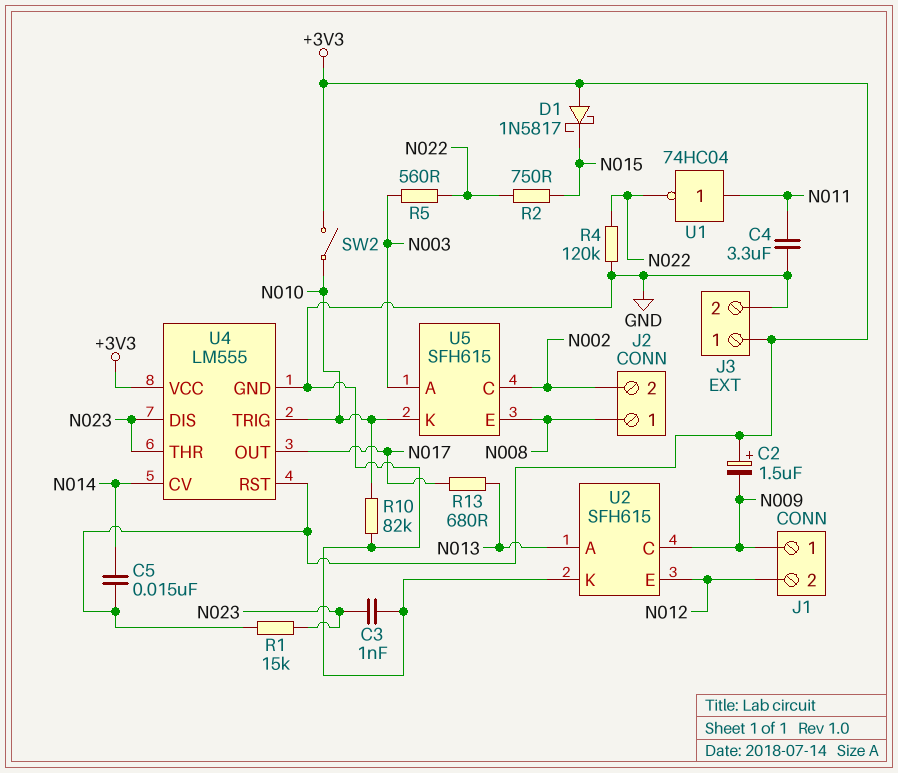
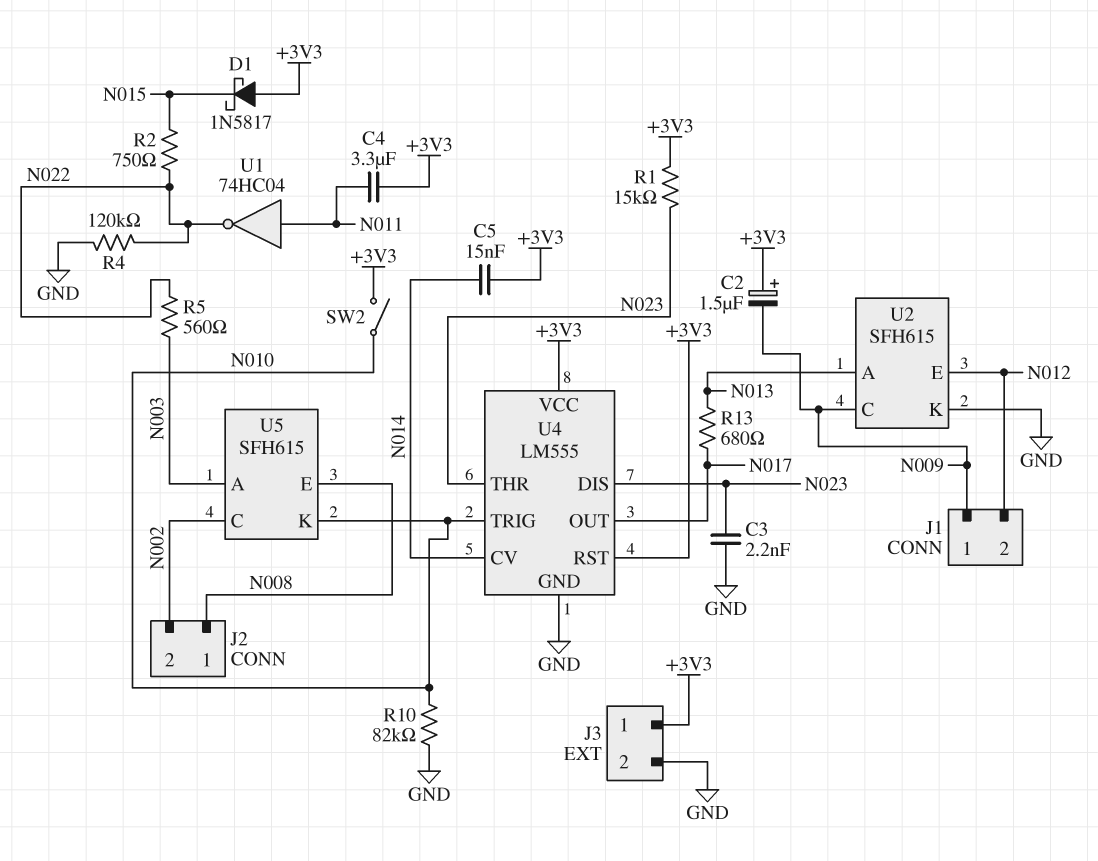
C3: 1nF (GND, N023) -> 2.2nF (GND, N023)
C4: 3.3uF (GND, N011) -> 3.3uF (+3V3, N011)

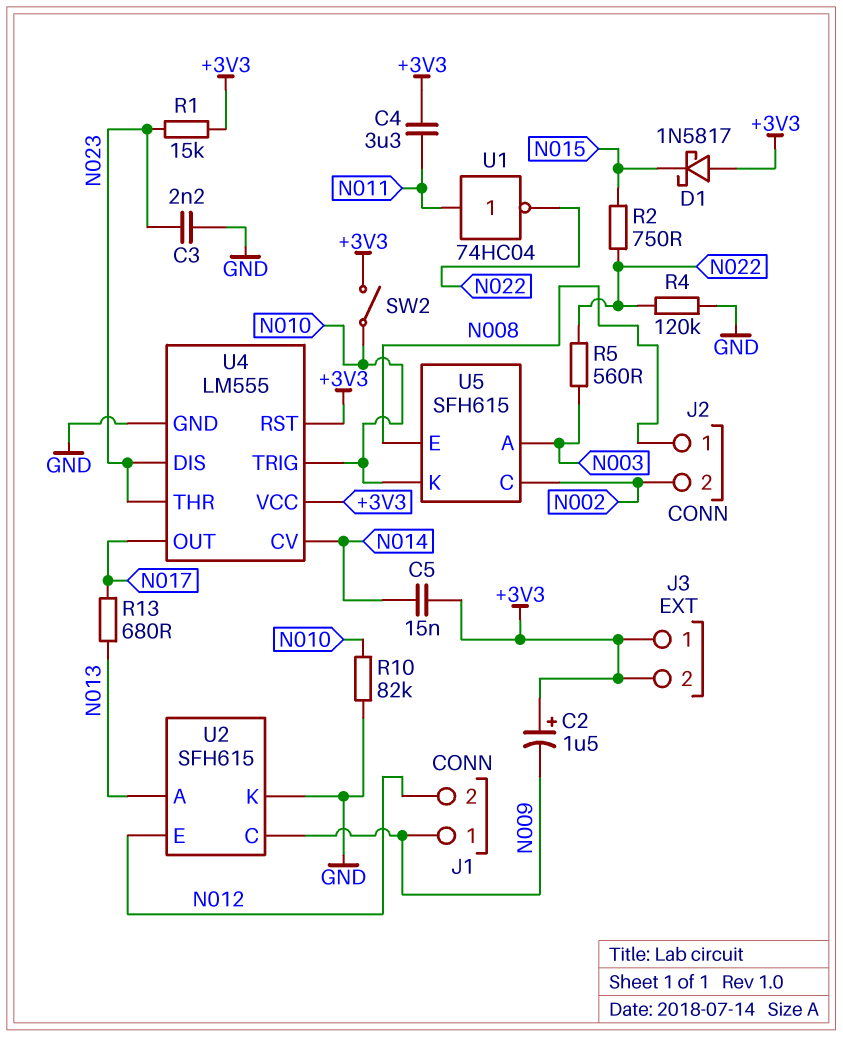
J3 pin 2: GND -> +3V3

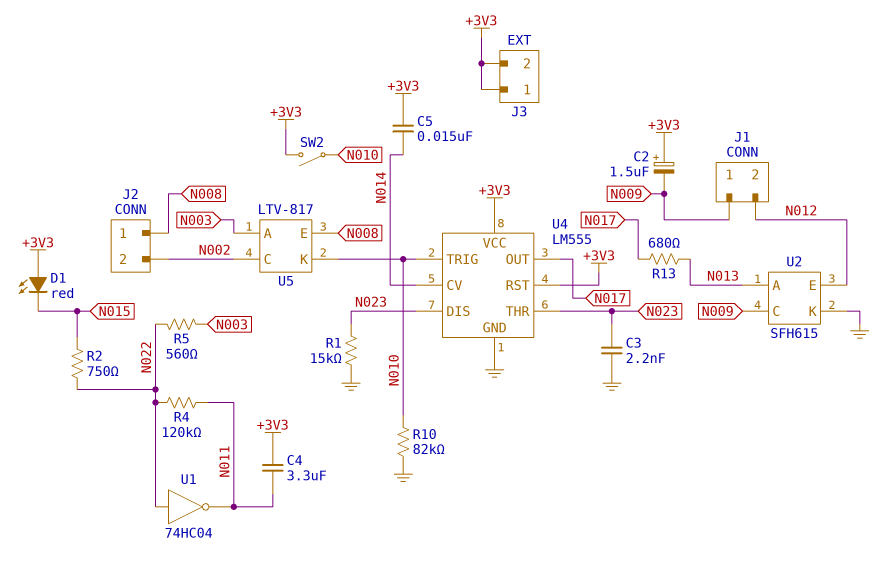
D1: schottky 1N5817 (A +3V3, K N015) -> LED red (A +3V3, K N015)
R1: 15k (+3V3, N023) -> 15k (GND, N023)
R4: 120k (GND, N022) -> 120k (N011, N022)
U1: NOT 74HC04 (in N011, out N022) -> NOT 74HC04 (in N022, out N011)
U5: SFH615 -> LTV-817

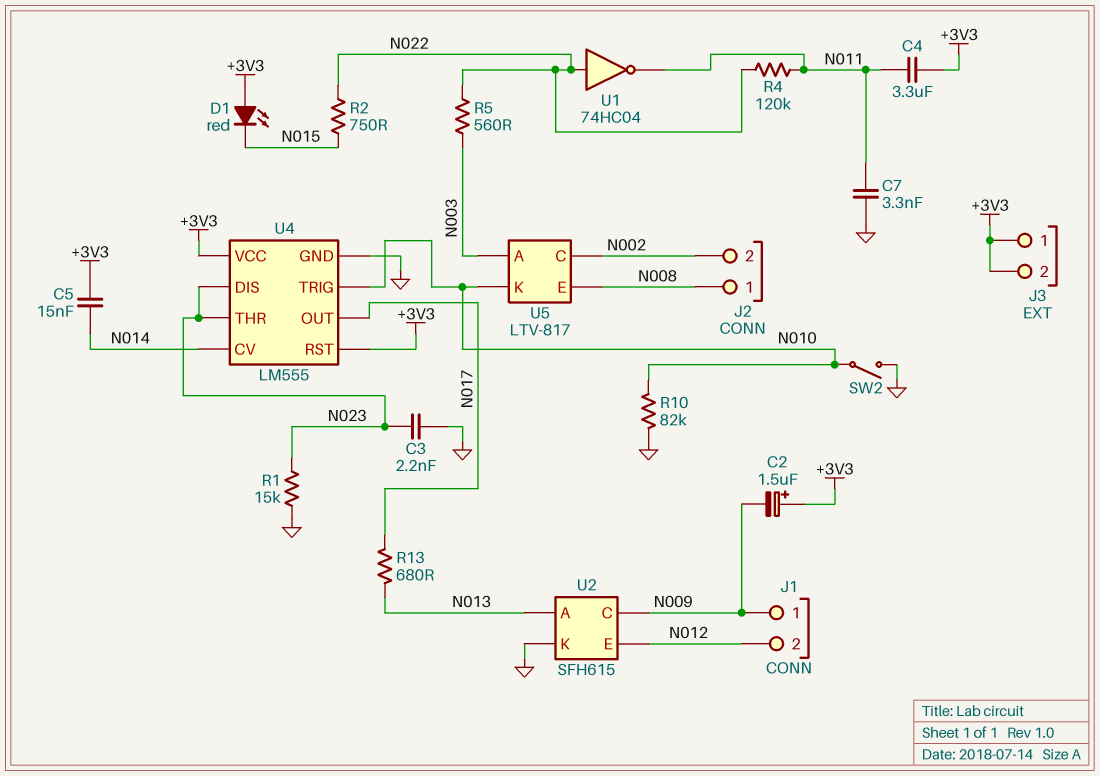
C7: none -> 3.3nF (GND, N011)
SW2: switch (+3V3, N010) -> switch (GND, N010)

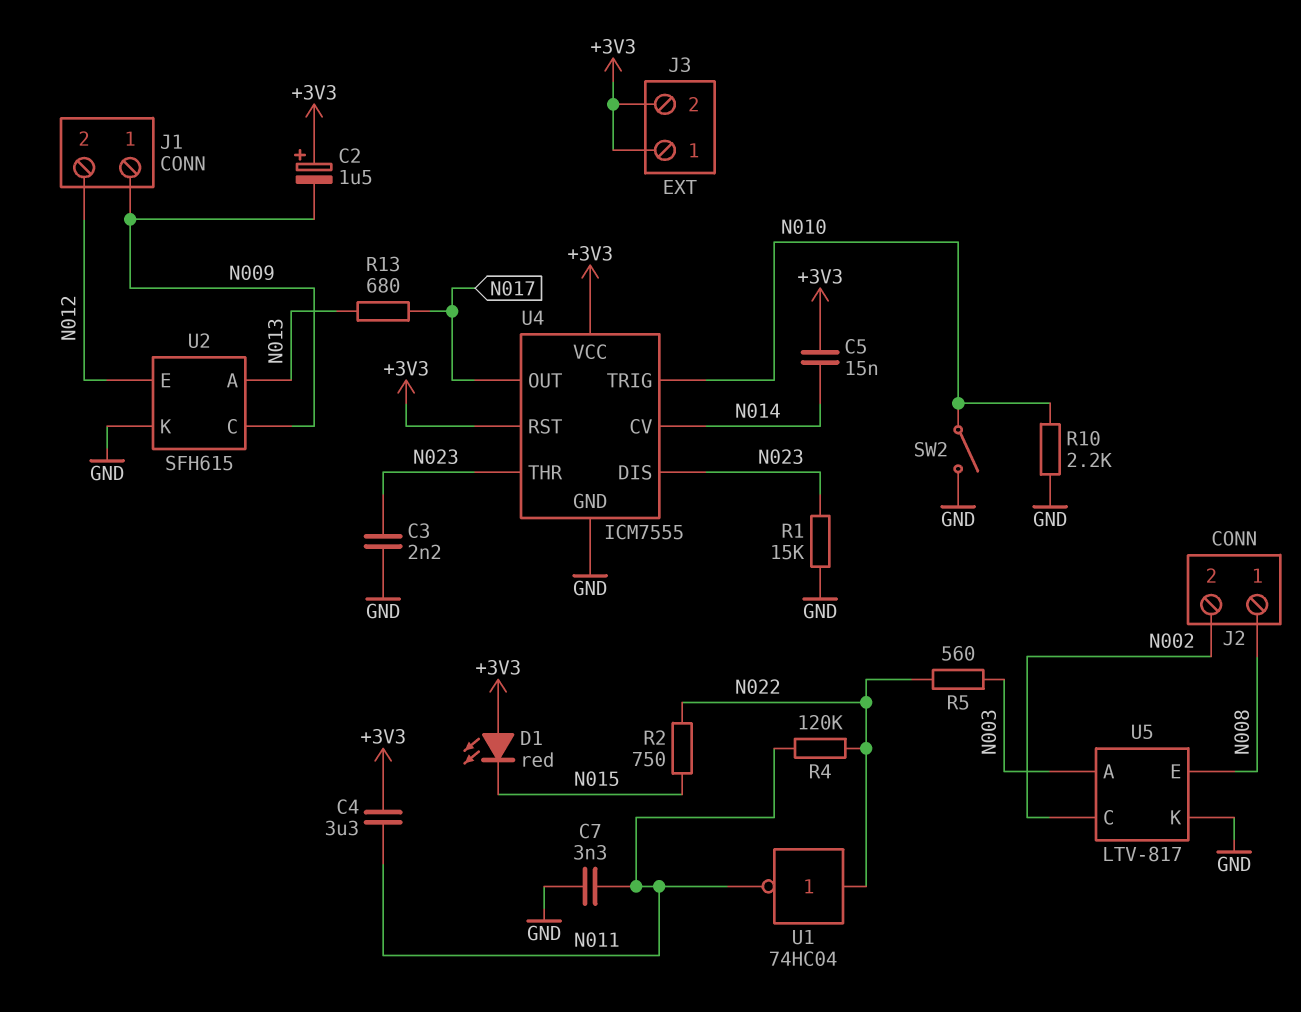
R10: 82k (GND, N010) -> 2.2k (GND, N010)
U4: LM555 -> ICM7555
U5 pin K: N010 -> GND

